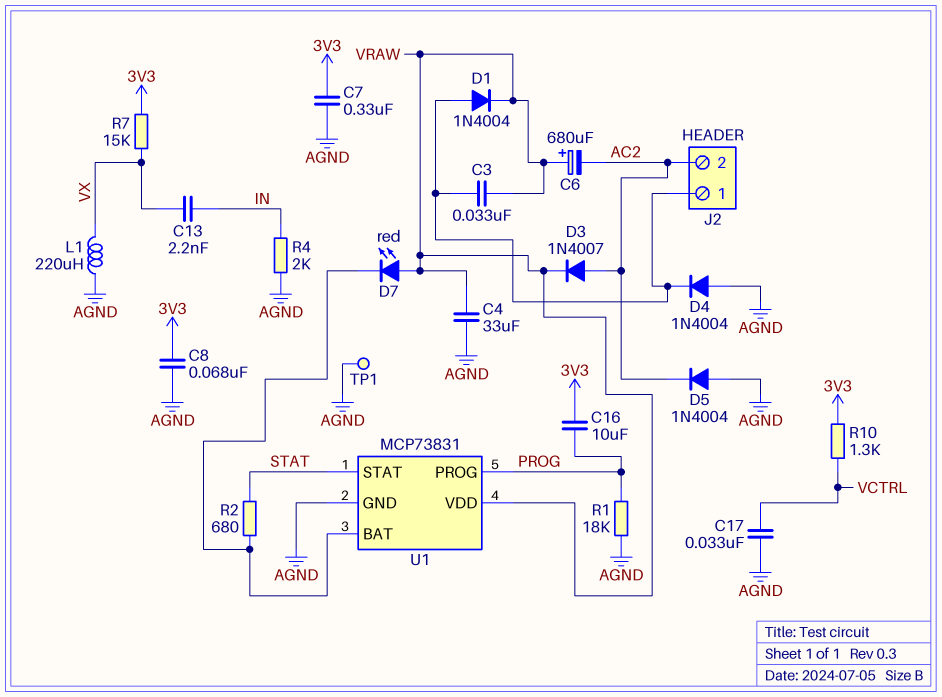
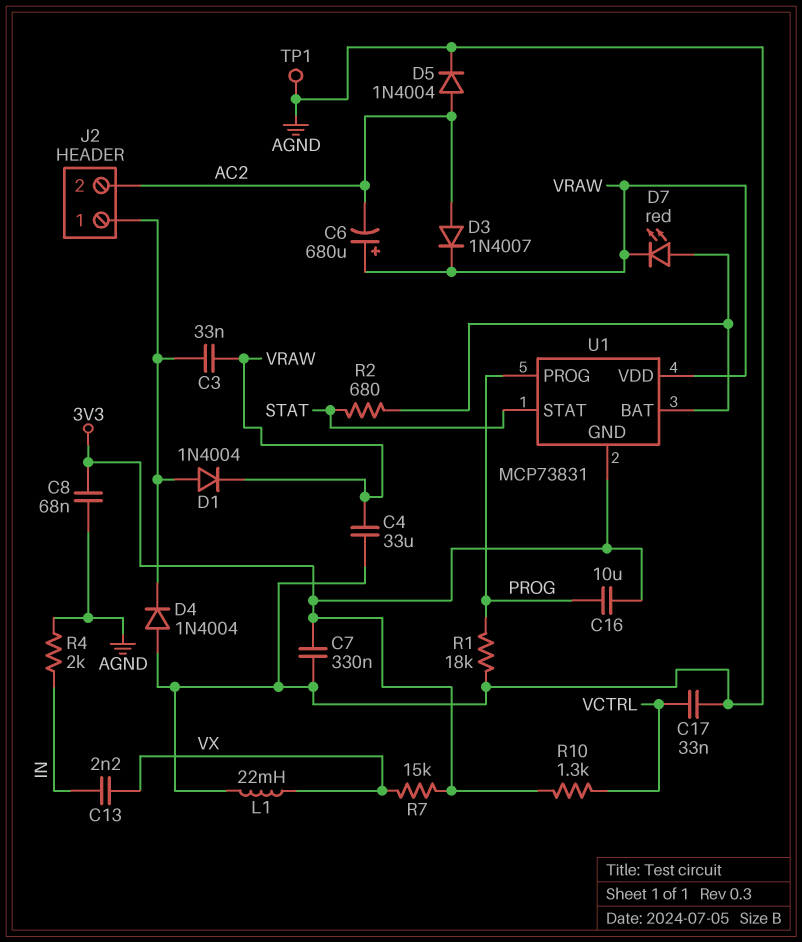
D5: diode 1N4004 (A AGND, K AC2) -> diode 1N4004 (A AC2, K AGND)
D7: LED red (A VRAW, K U1/BAT) -> LED red (A U1/BAT, K VRAW)
L1: 220uH (AGND, VX) -> 22mH (AGND, VX)
U1 pin GND: AGND -> 3V3

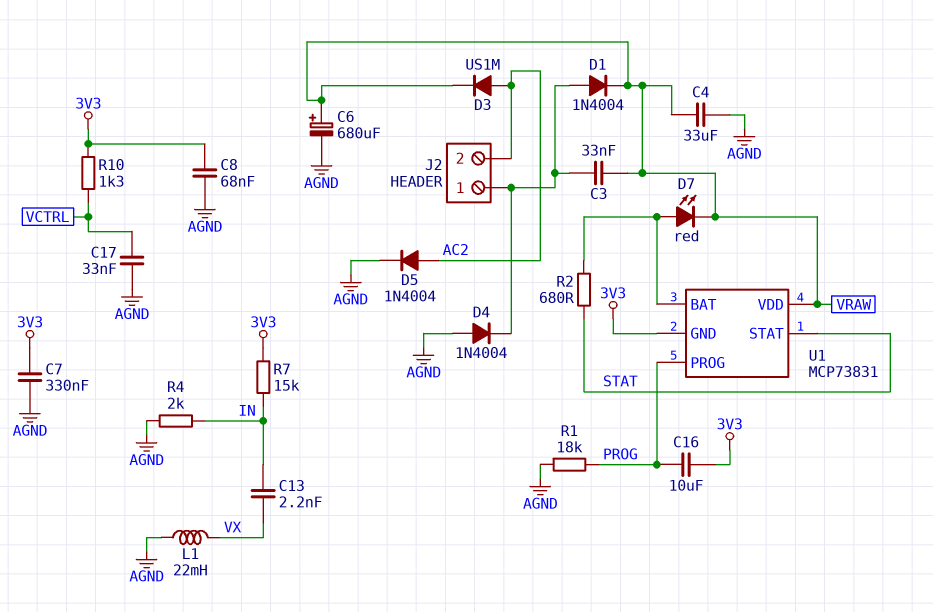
C6: 680uF (plus VRAW, minus AC2) -> 680uF (plus VRAW, minus AGND)
D3: diode 1N4007 (A AC2, K VRAW) -> diode US1M (A AC2, K VRAW)
R7: 15k (3V3, VX) -> 15k (3V3, IN)
TP1: test point (AGND) -> none

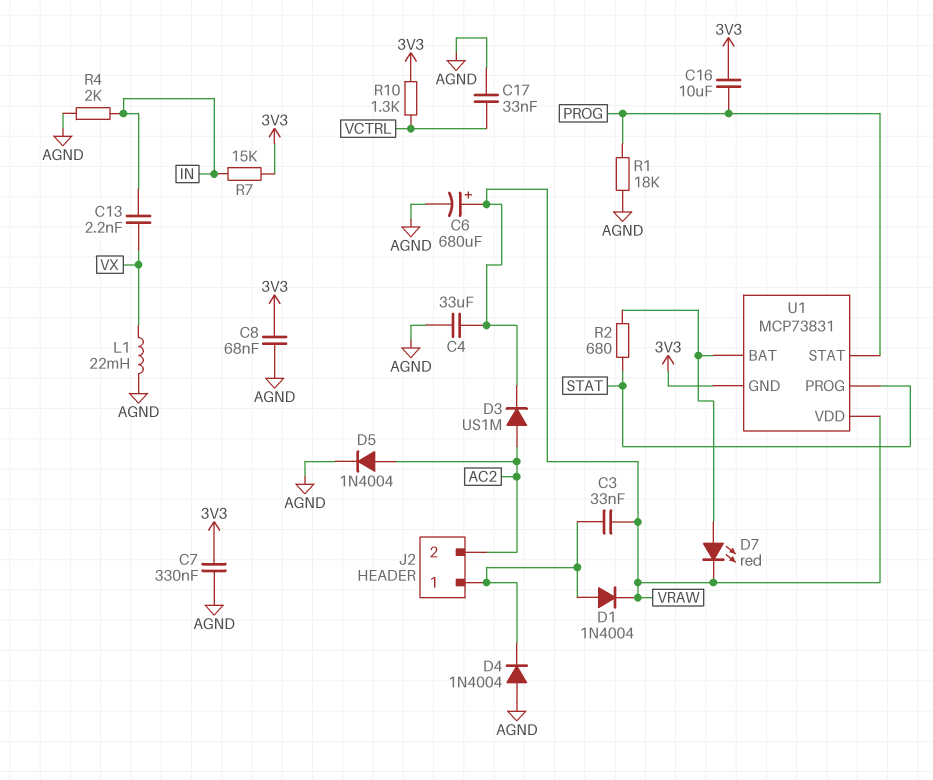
U1 pin PROG: PROG -> STAT
U1 pin STAT: STAT -> PROG

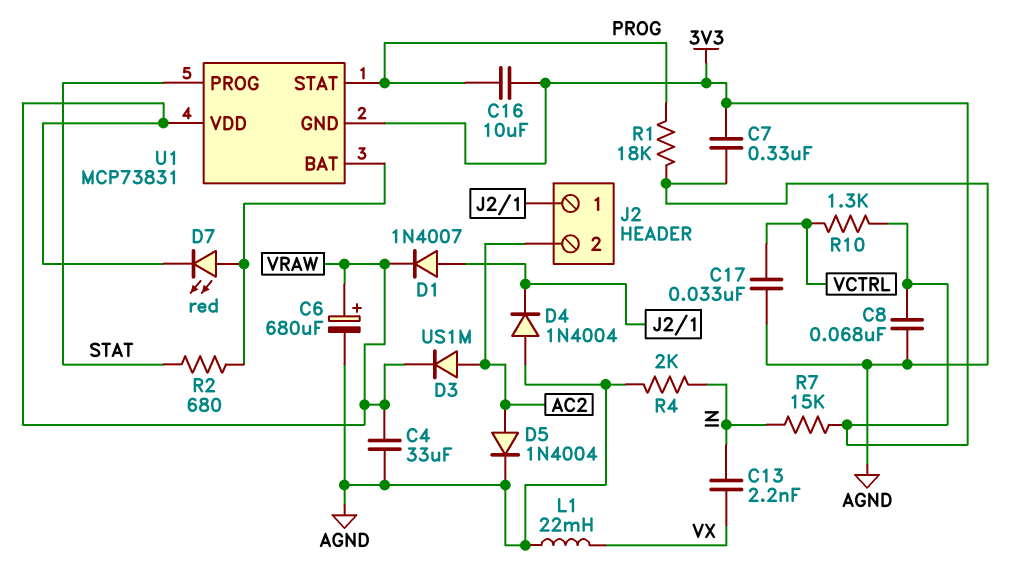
C3: 33nF (J2/1, VRAW) -> none
D1: diode 1N4004 (A J2/1, K VRAW) -> diode 1N4007 (A J2/1, K VRAW)

